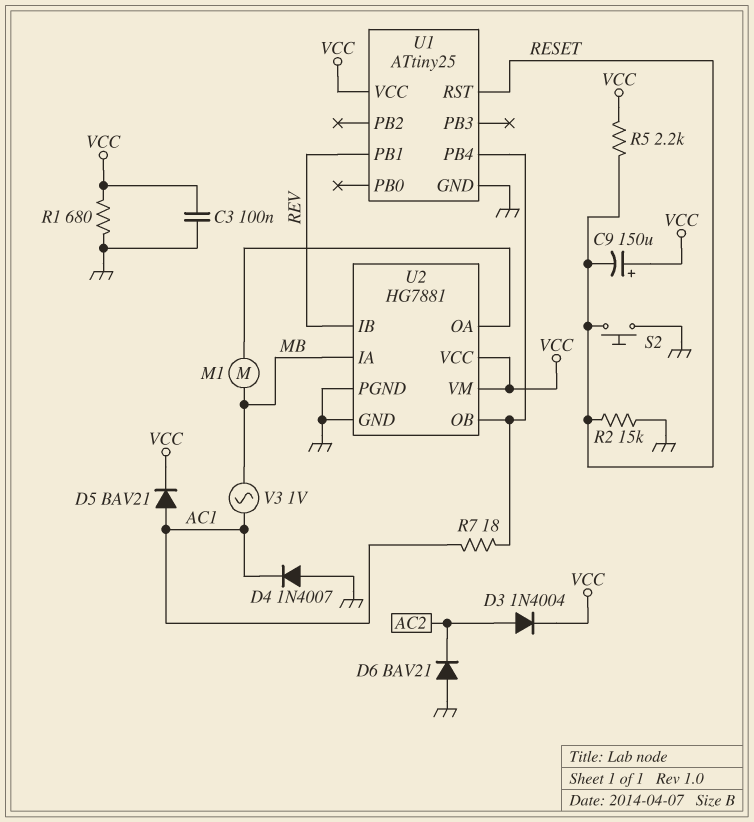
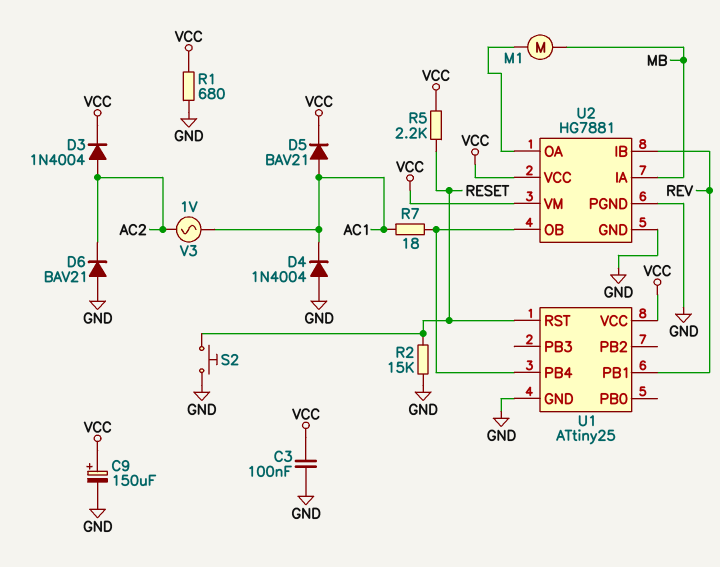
C9: 150uF (plus VCC, minus RESET) -> 150uF (plus VCC, minus GND)
D4: diode 1N4007 (A GND, K AC1) -> diode 1N4004 (A GND, K AC1)
V3: AC 1V (AC1, MB) -> AC 1V (AC1, AC2)

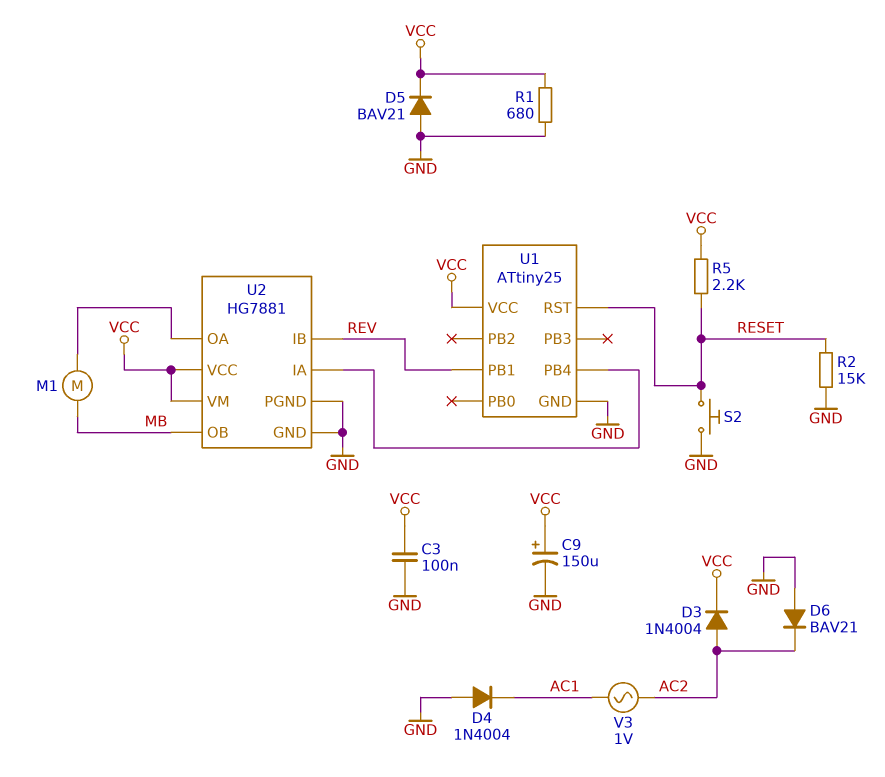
D5: diode BAV21 (A AC1, K VCC) -> diode BAV21 (A GND, K VCC)
R7: 18 (AC1, U1/PB4) -> none
U2 pin IA: MB -> U1/PB4
U2 pin OB: U1/PB4 -> MB

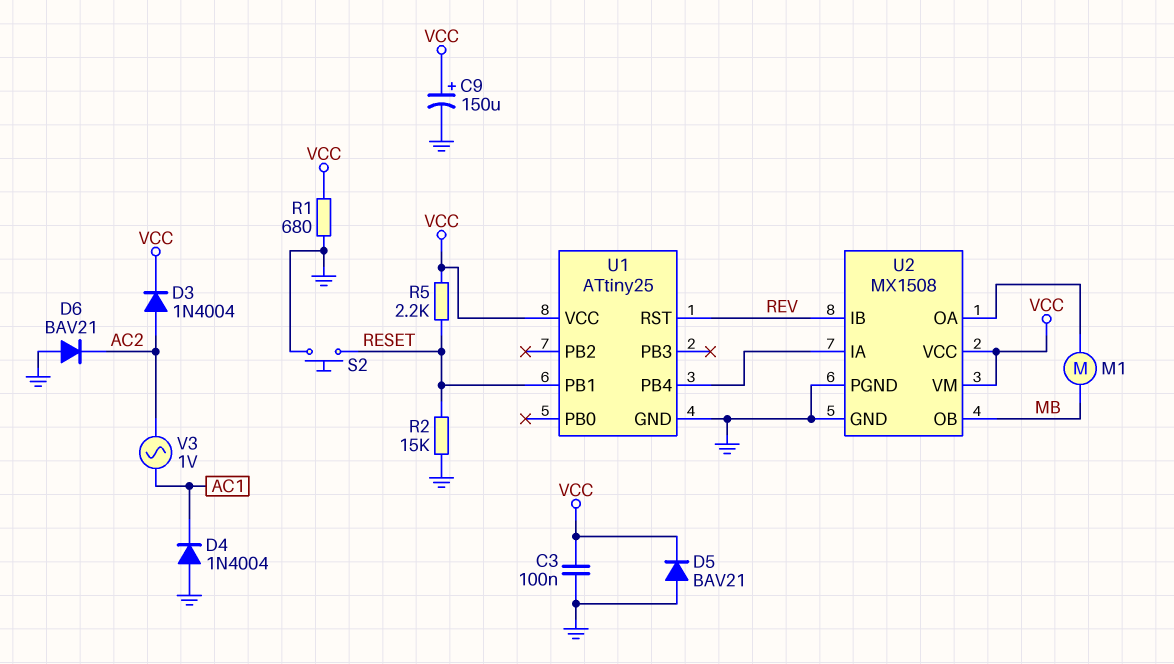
U1 pin PB1: REV -> RESET
U1 pin RST: RESET -> REV
U2: HG7881 -> MX1508

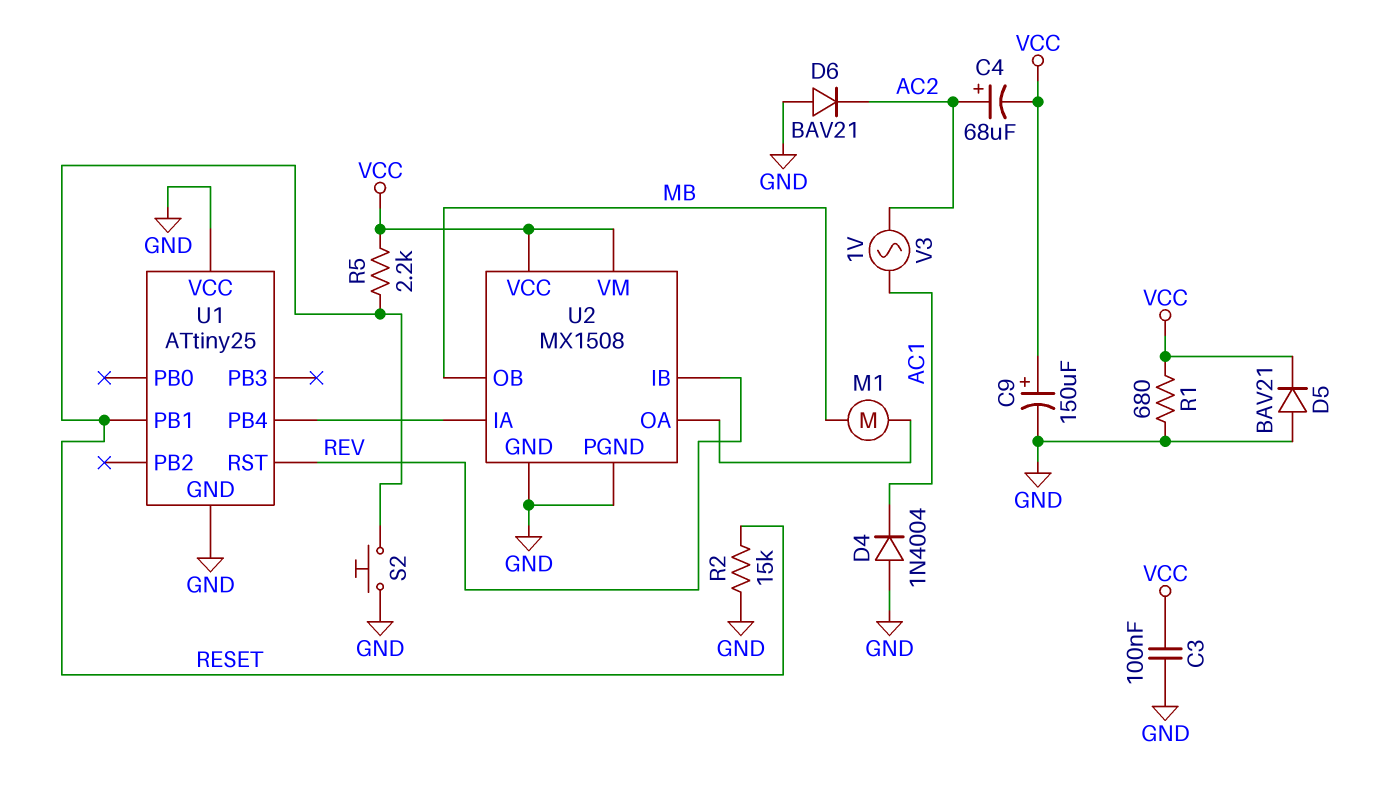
C4: none -> 68uF (plus AC2, minus VCC)
D3: diode 1N4004 (A AC2, K VCC) -> none
U1 pin VCC: VCC -> GND

